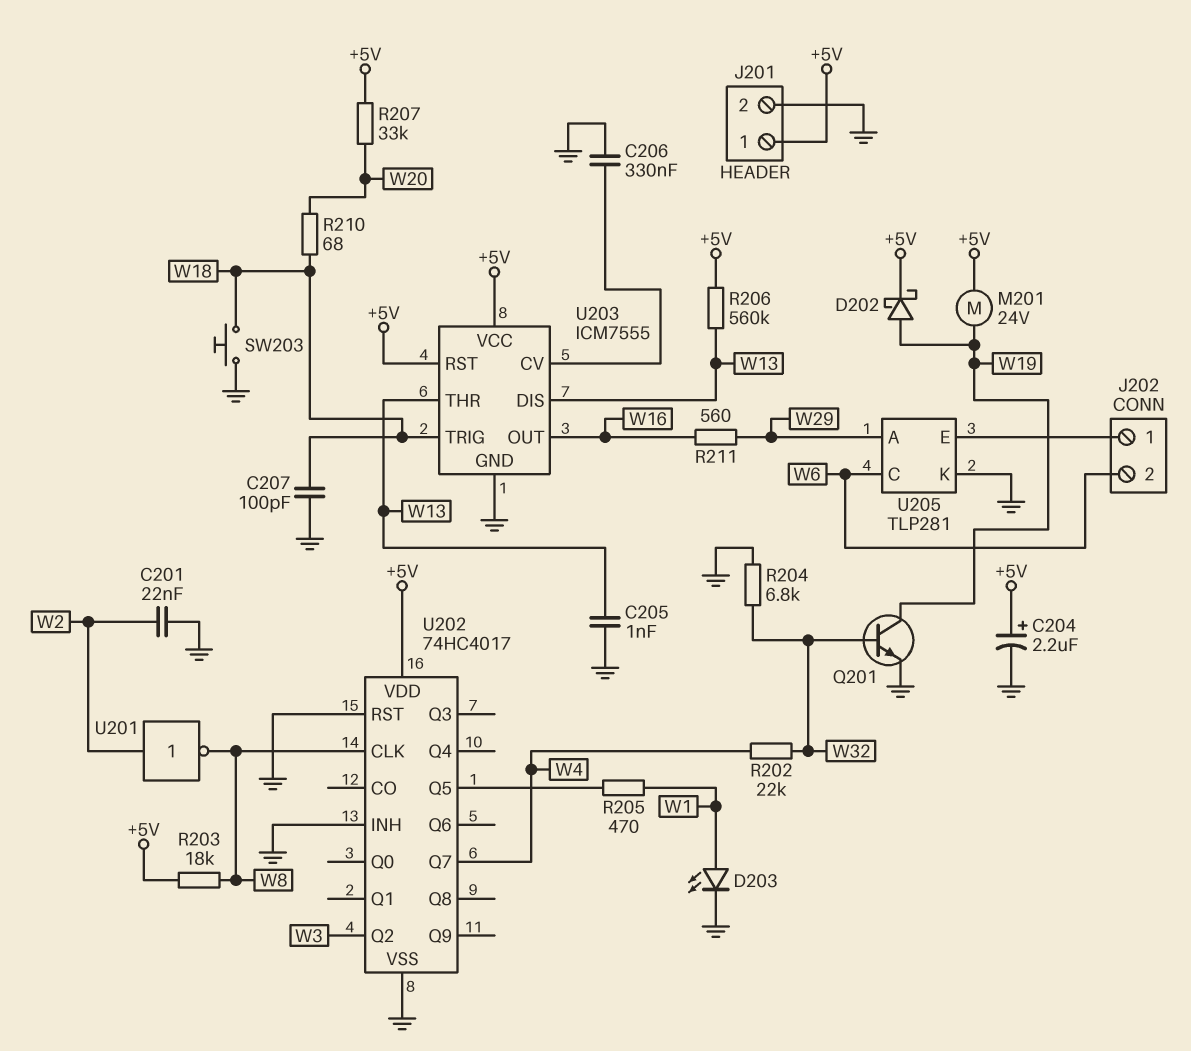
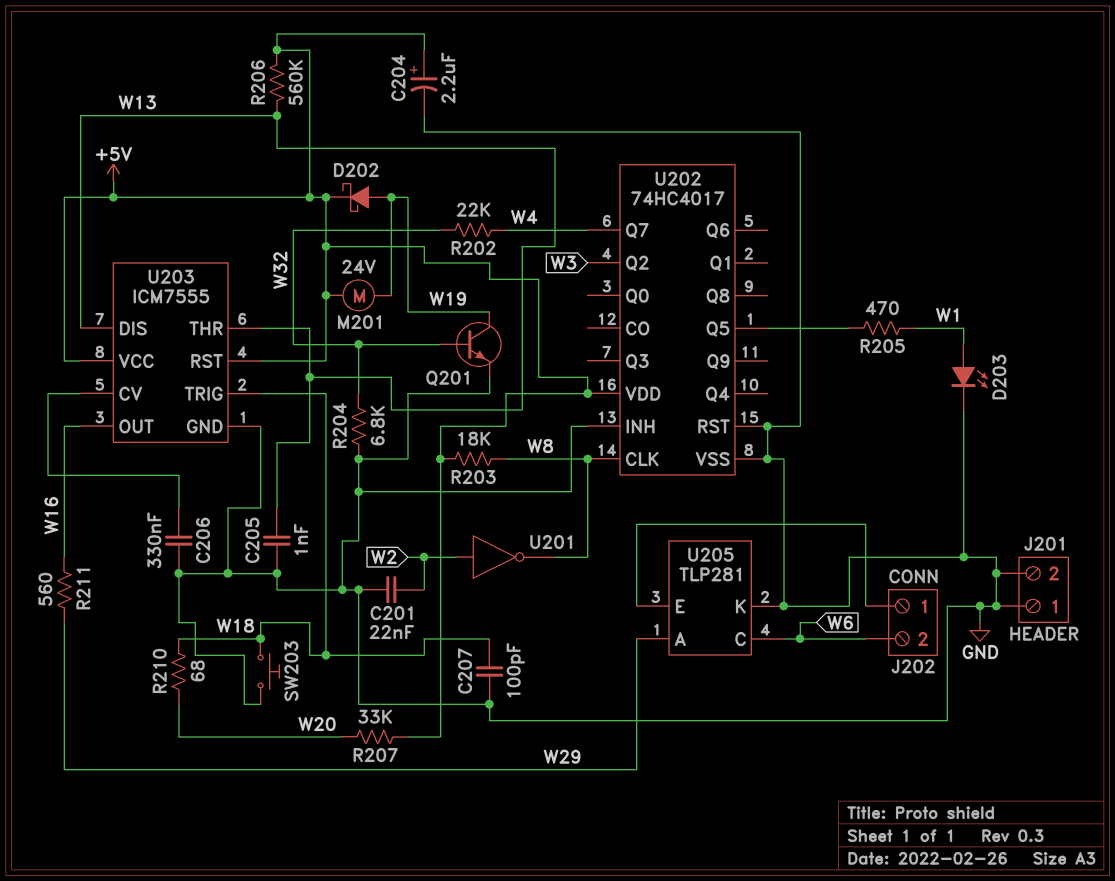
J201 pin 1: +5V -> GND

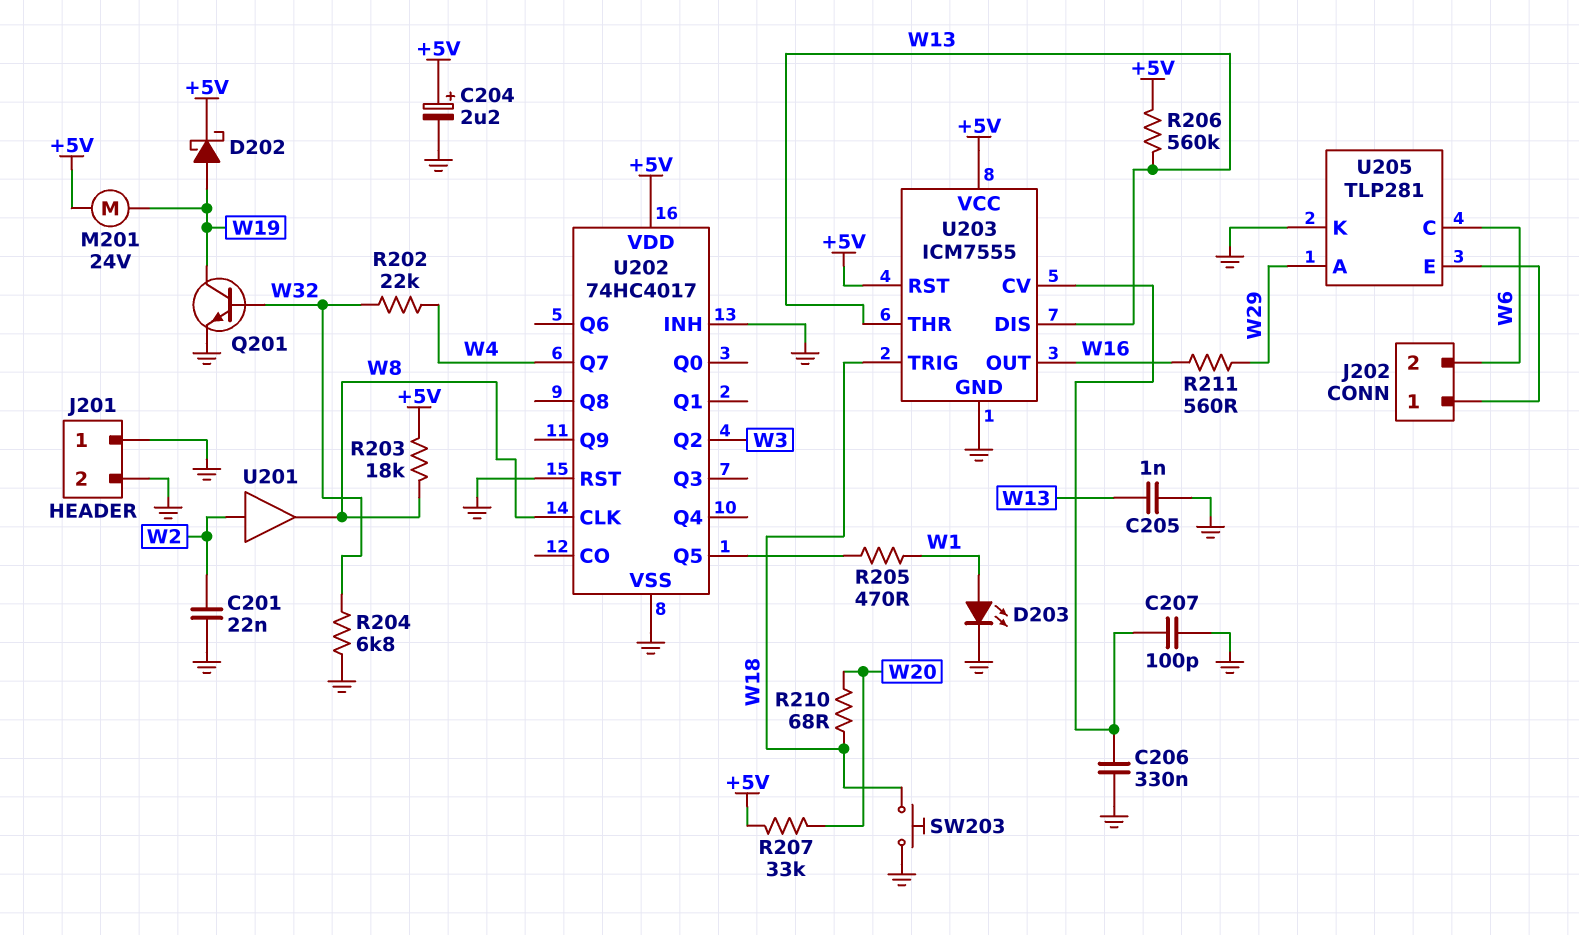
C207: 100pF (GND, W18) -> 100pF (GND, U203/CV)
U201: NOT (in W2, out W8) -> buffer (in W2, out W8)

